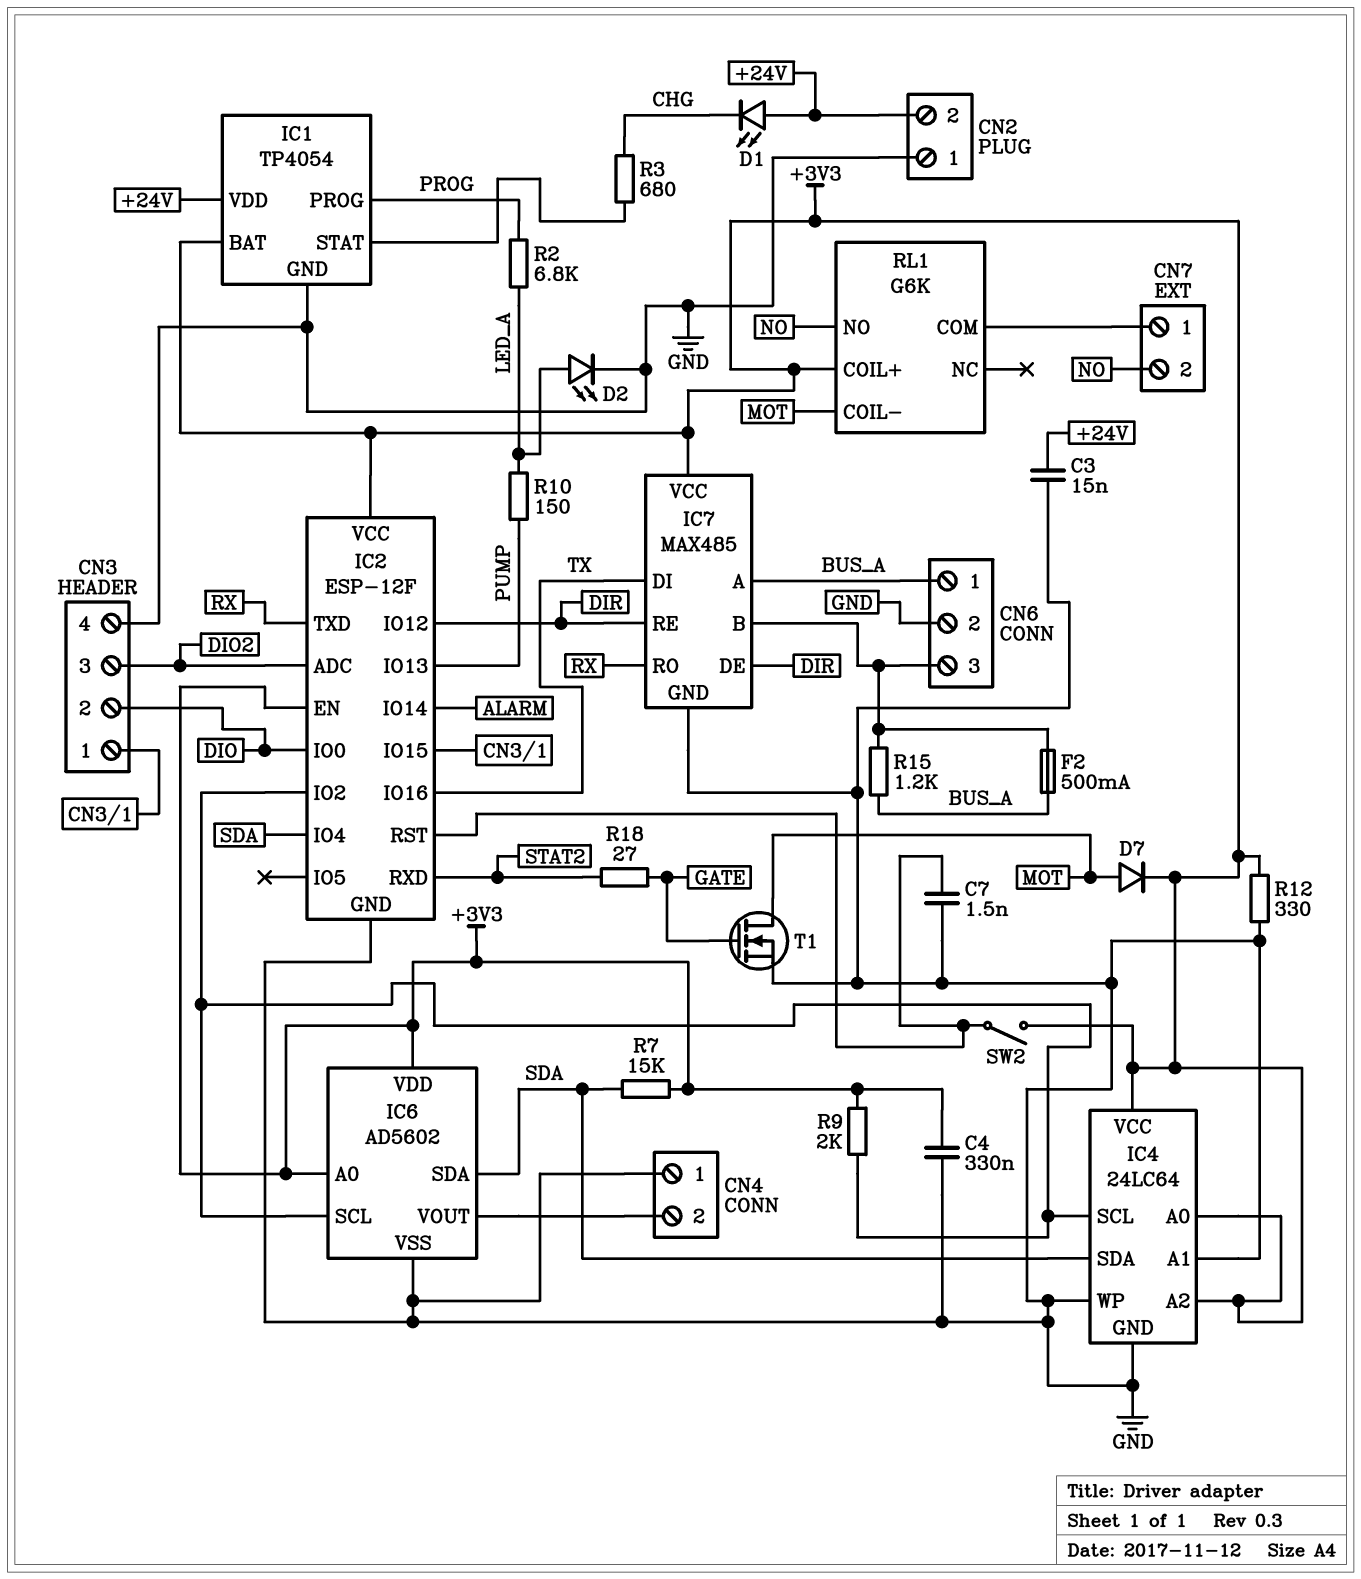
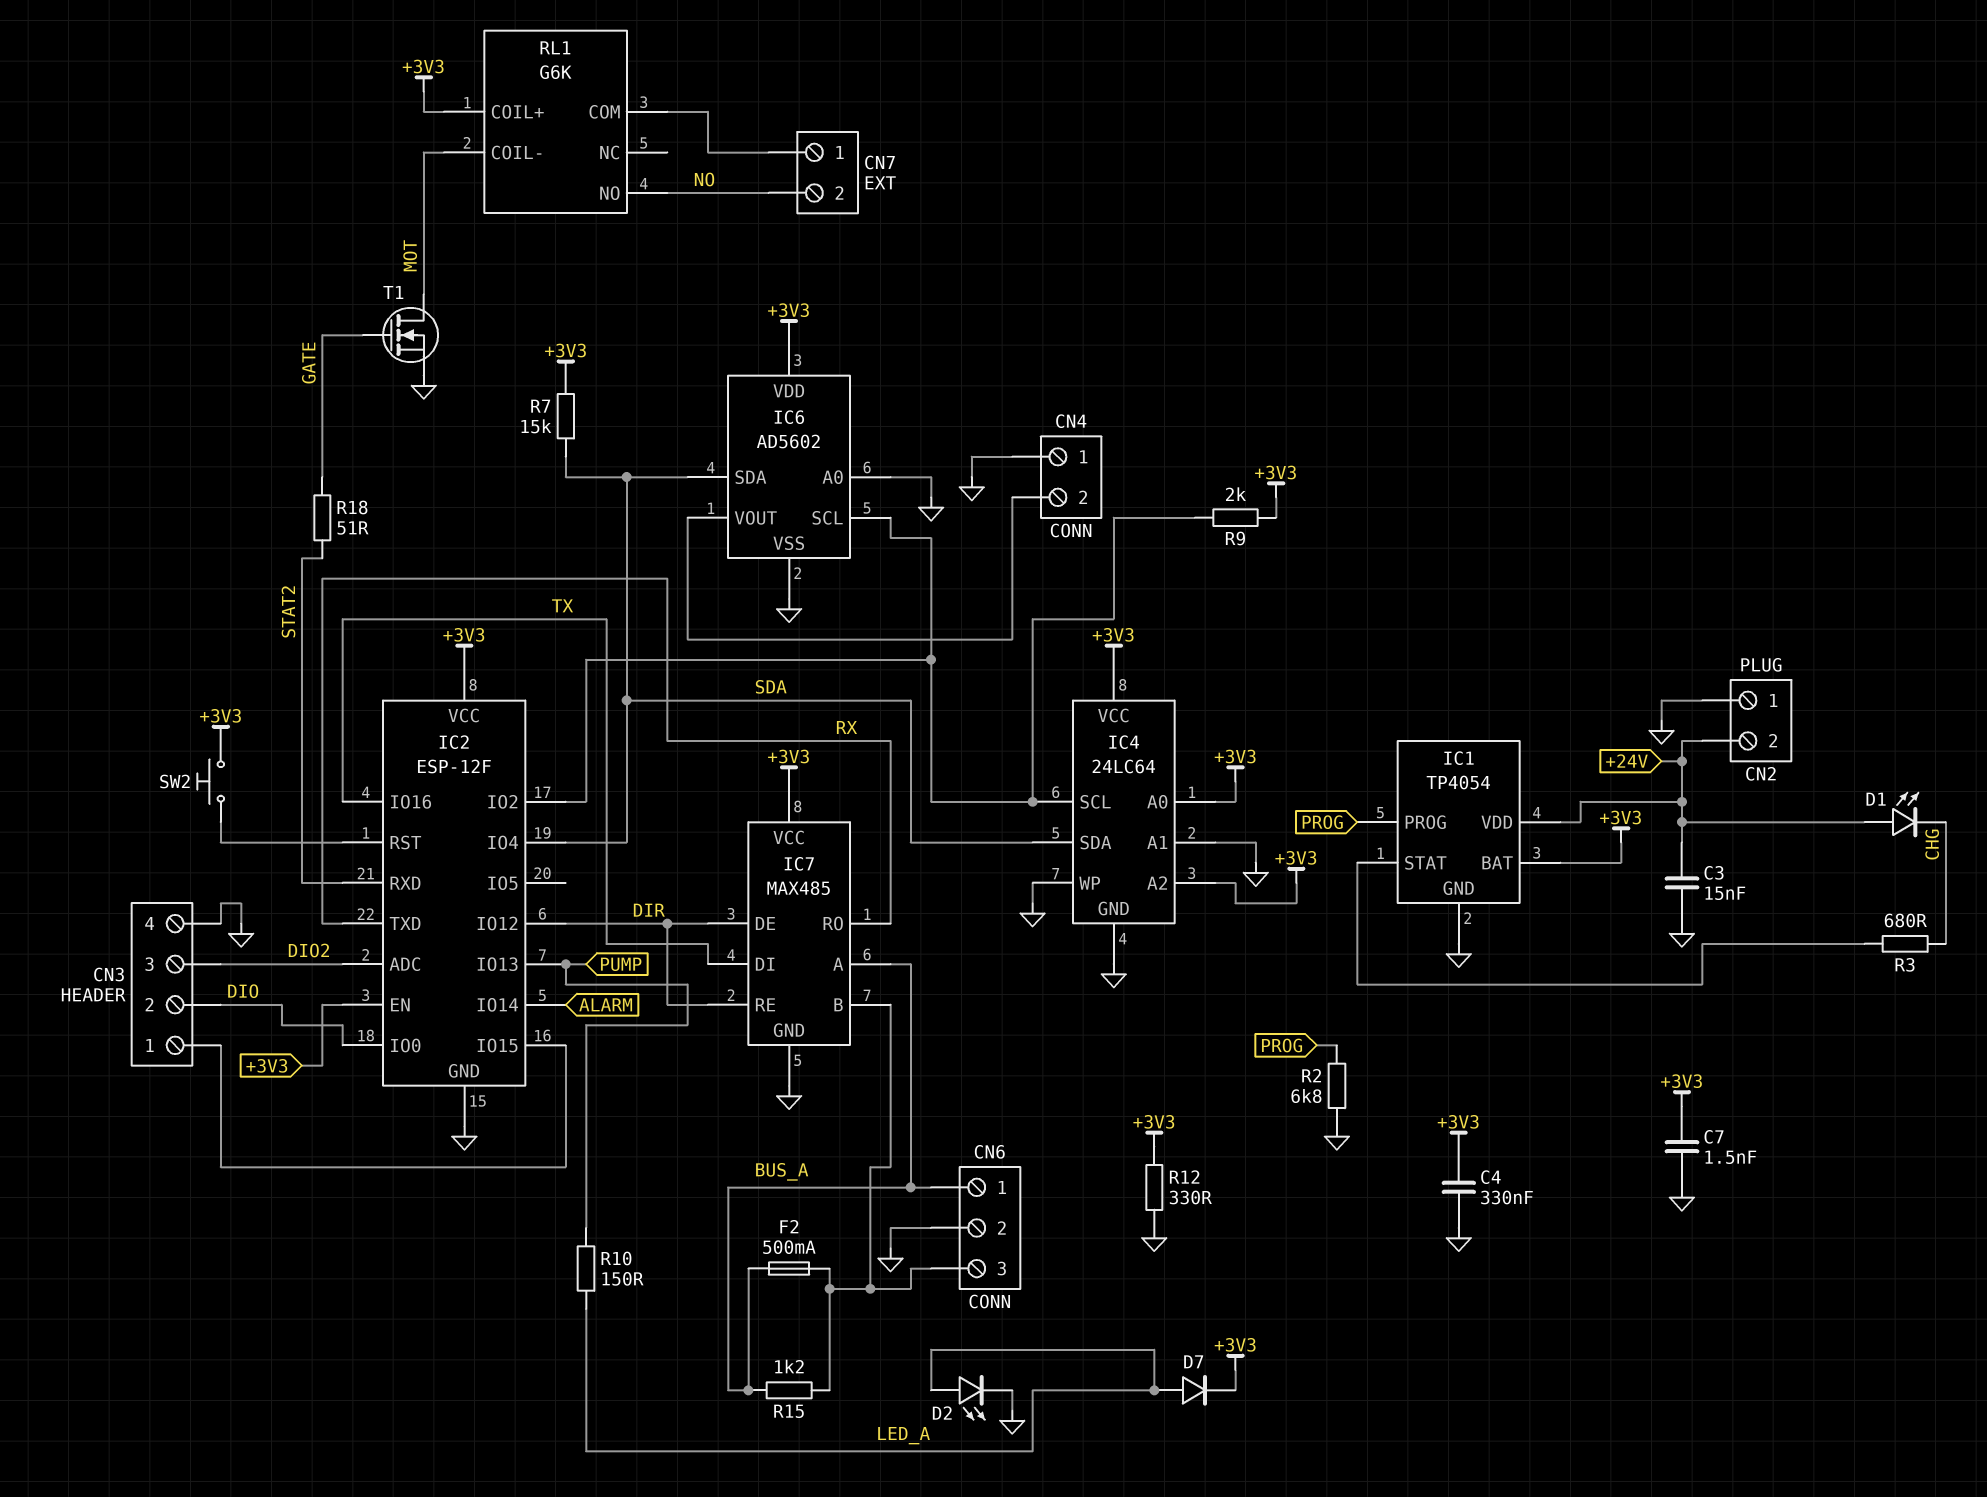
C7: 1.5nF (GND, IC2/RST) -> 1.5nF (+3V3, GND)
D7: diode (A MOT, K +3V3) -> diode (A LED_A, K +3V3)
IC6 pin A0: +3V3 -> GND
R2: 6.8k (LED_A, PROG) -> 6.8k (GND, PROG)
R18: 27 (GATE, STAT2) -> 51 (GATE, STAT2)
SW2: switch (+3V3, IC2/RST) -> button (+3V3, IC2/RST)

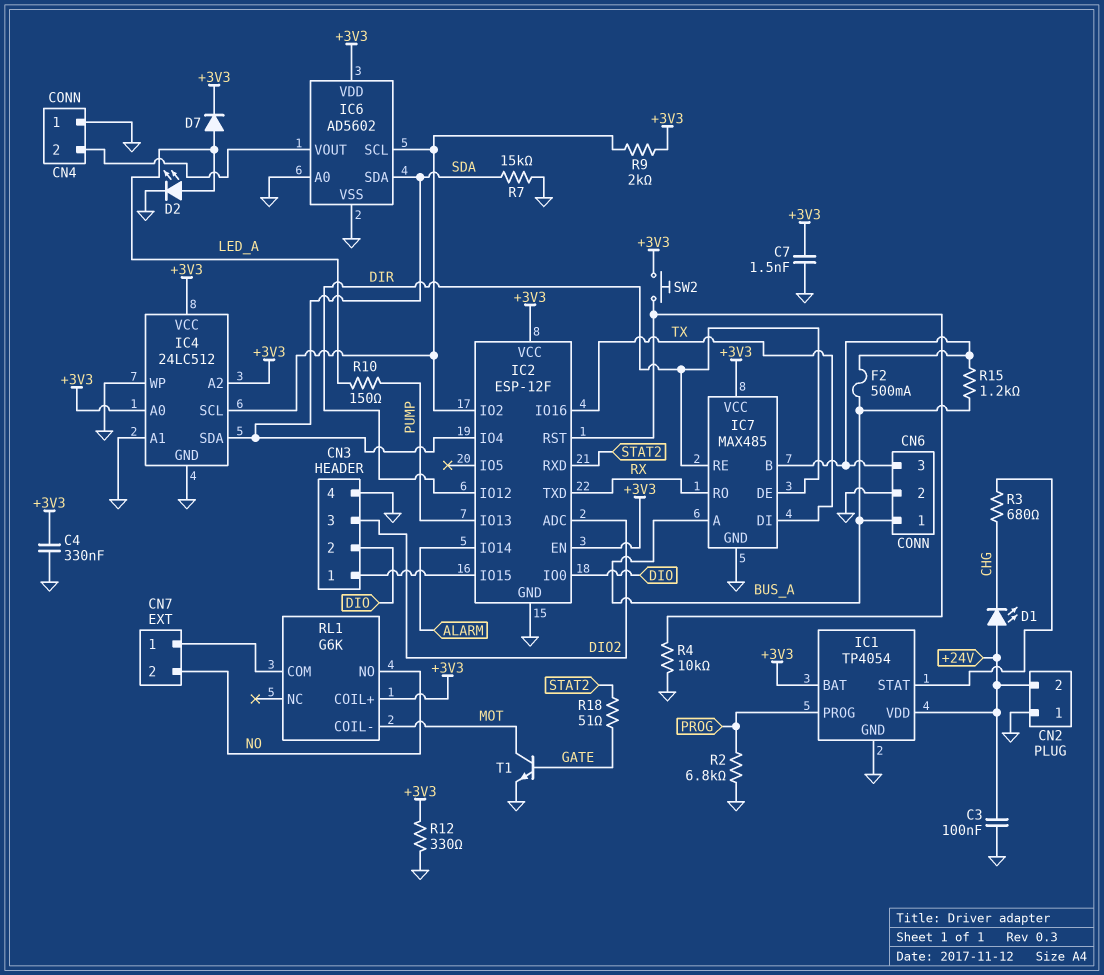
C3: 15nF (+24V, GND) -> 100nF (+24V, GND)
IC4: 24LC64 -> 24LC512
R4: none -> 10k (GND, IC2/RST)
R7: 15k (+3V3, SDA) -> 15k (GND, SDA)
T1: NMOS (G GATE, D MOT, S GND) -> NPN (B GATE, C MOT, E GND)

